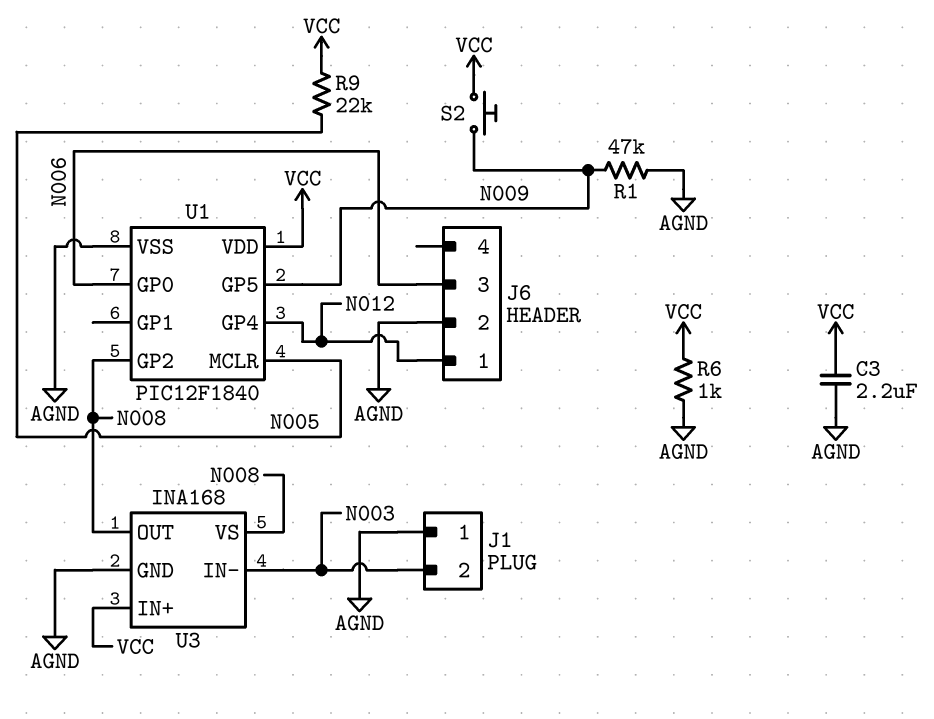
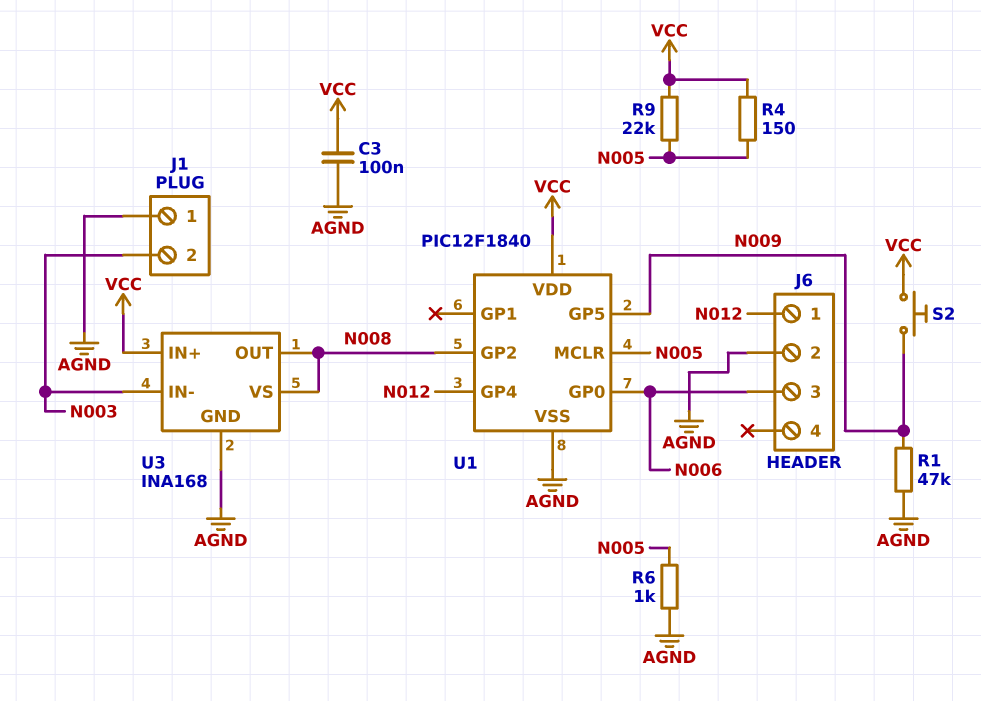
C3: 2.2uF (AGND, VCC) -> 100nF (AGND, VCC)
R4: none -> 150 (N005, VCC)
R6: 1k (AGND, VCC) -> 1k (AGND, N005)

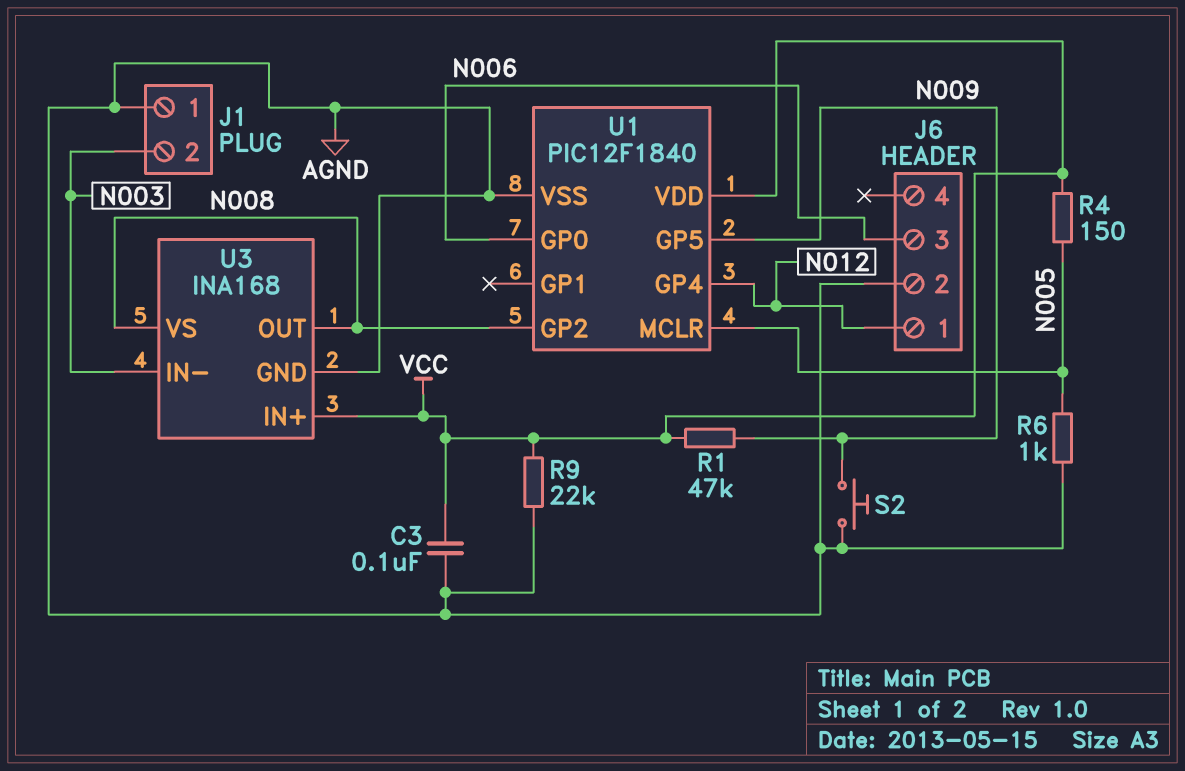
R1: 47k (AGND, N009) -> 47k (N009, VCC)
R9: 22k (N005, VCC) -> 22k (AGND, VCC)
S2: button (N009, VCC) -> button (AGND, N009)

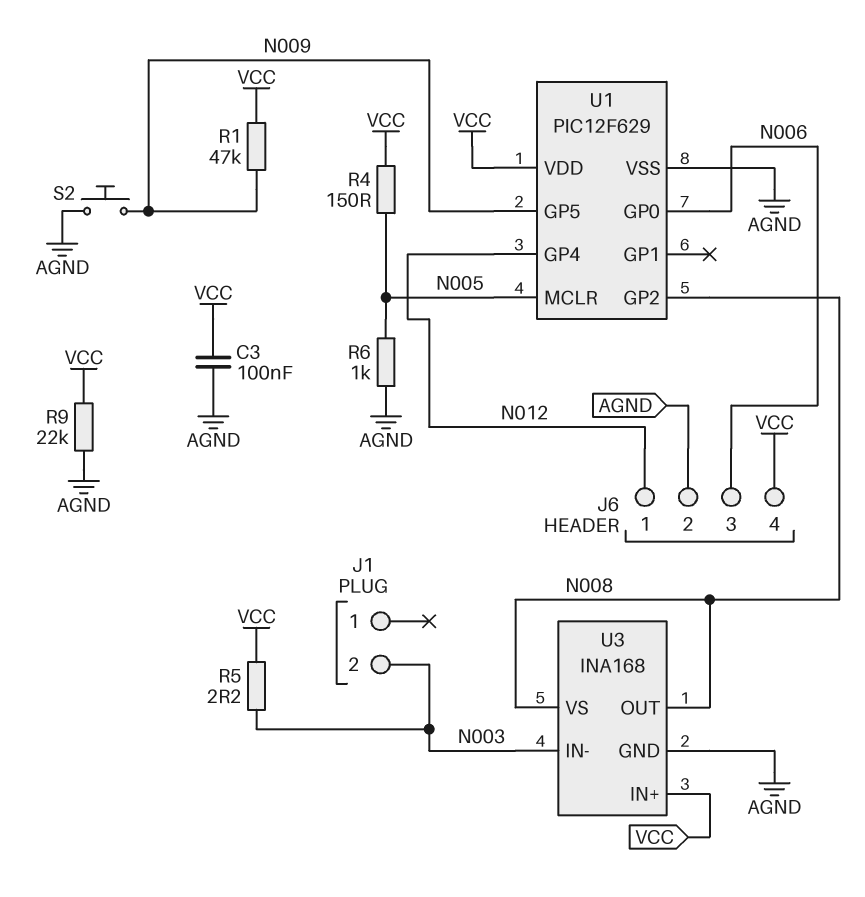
J1 pin 1: AGND -> none
J6 pin 4: none -> VCC
R5: none -> 2.2 (N003, VCC)
U1: PIC12F1840 -> PIC12F629

